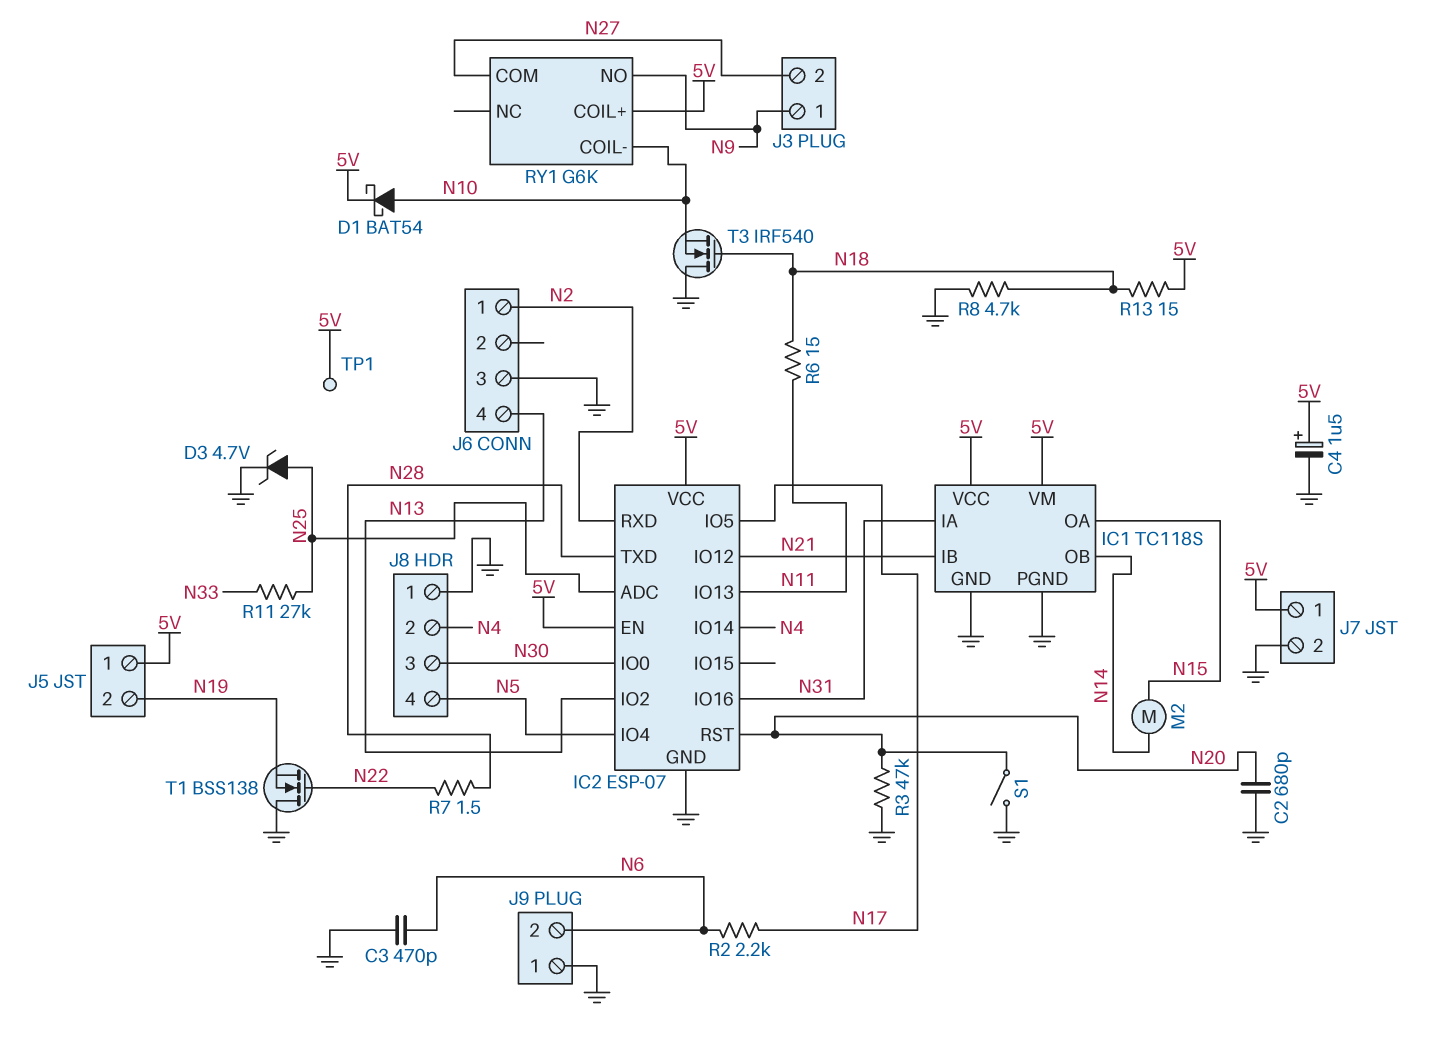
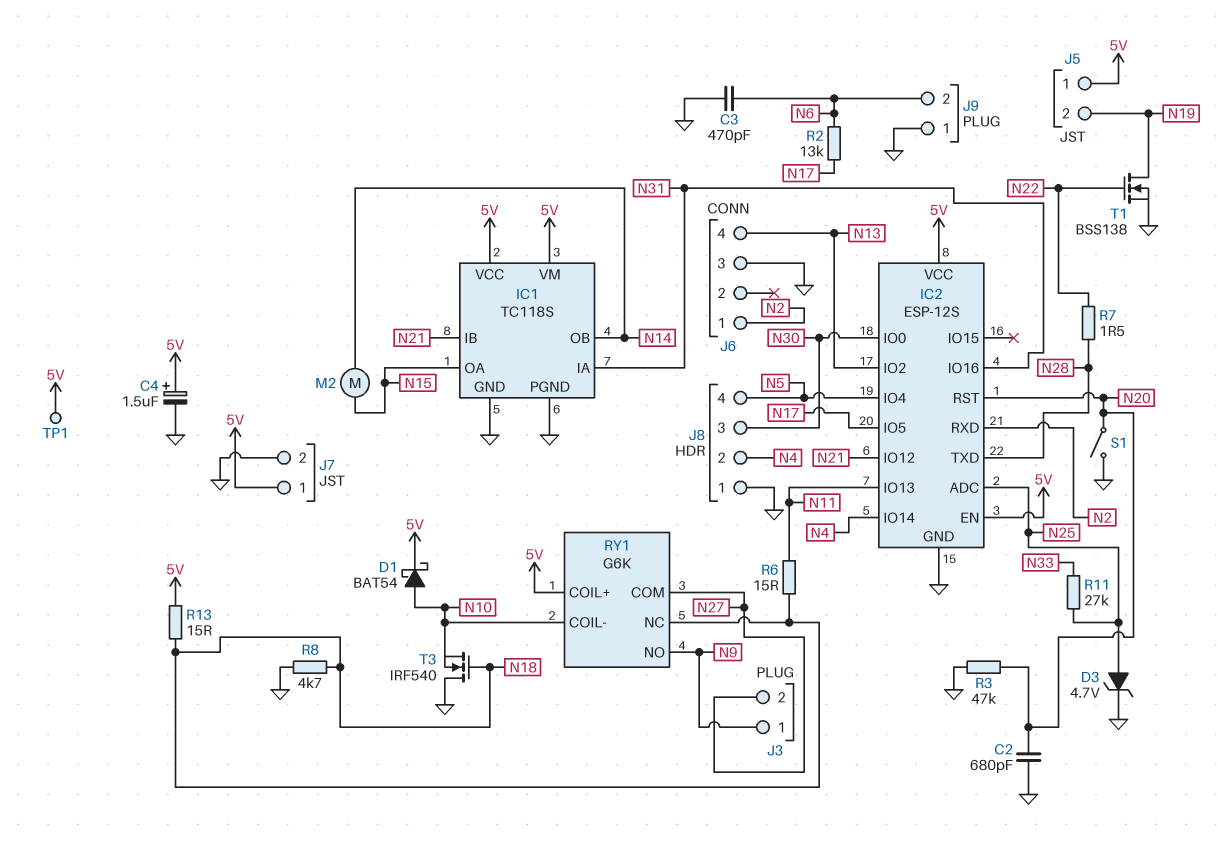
IC2: ESP-07 -> ESP-12S
R2: 2.2k (N6, N17) -> 13k (N6, N17)
RY1 pin NC: none -> N18
T1: NMOS BSS138 (G N22, D GND, S N19) -> NMOS BSS138 (G N22, D N19, S GND)

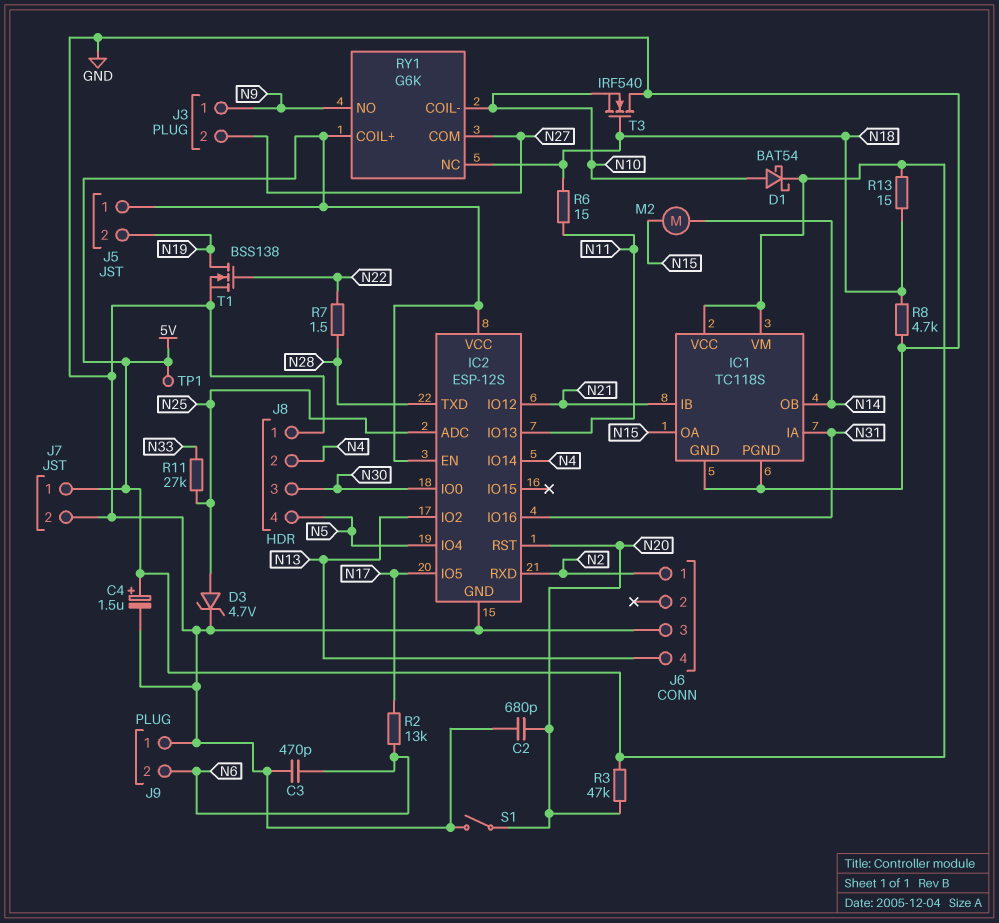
R3: 47k (GND, N20) -> 47k (5V, N20)

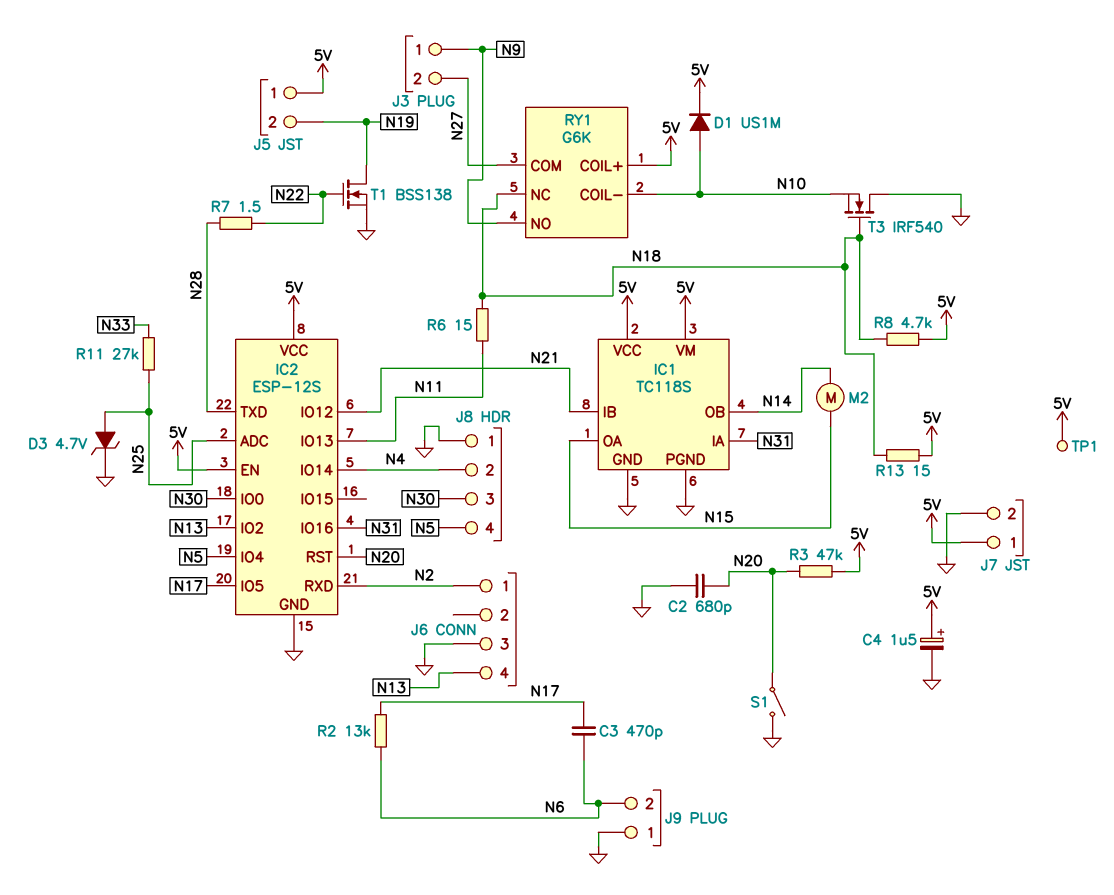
C3: 470pF (GND, N6) -> 470pF (N6, N17)
D1: schottky BAT54 (A N10, K 5V) -> diode US1M (A N10, K 5V)
R8: 4.7k (GND, N18) -> 4.7k (5V, N18)

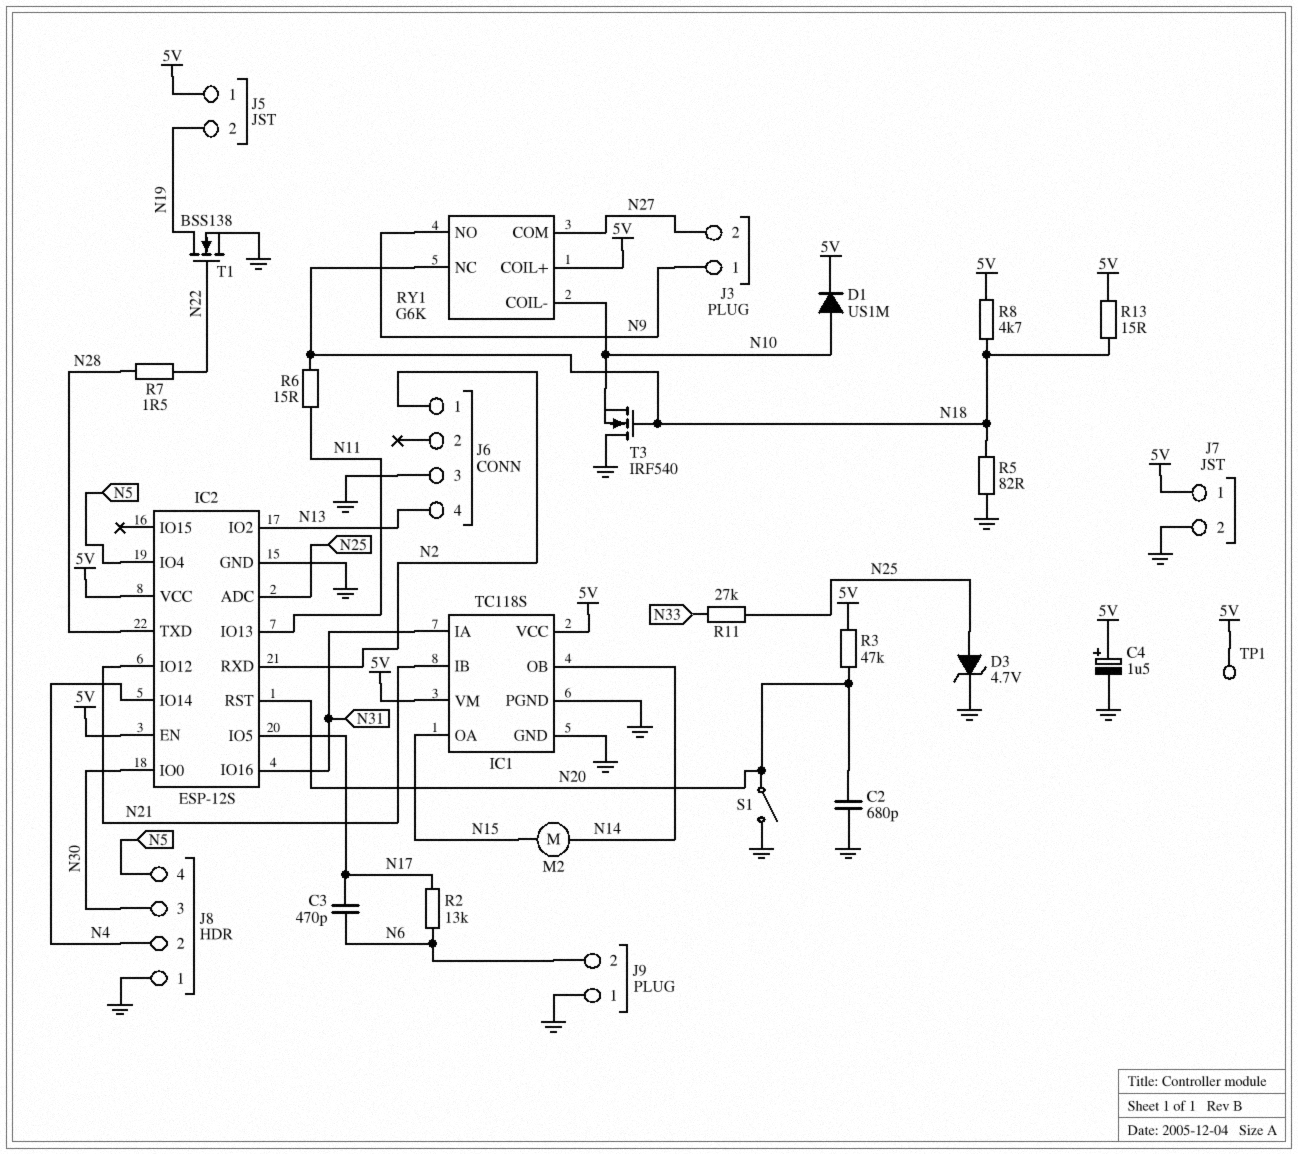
R5: none -> 82 (GND, N18)

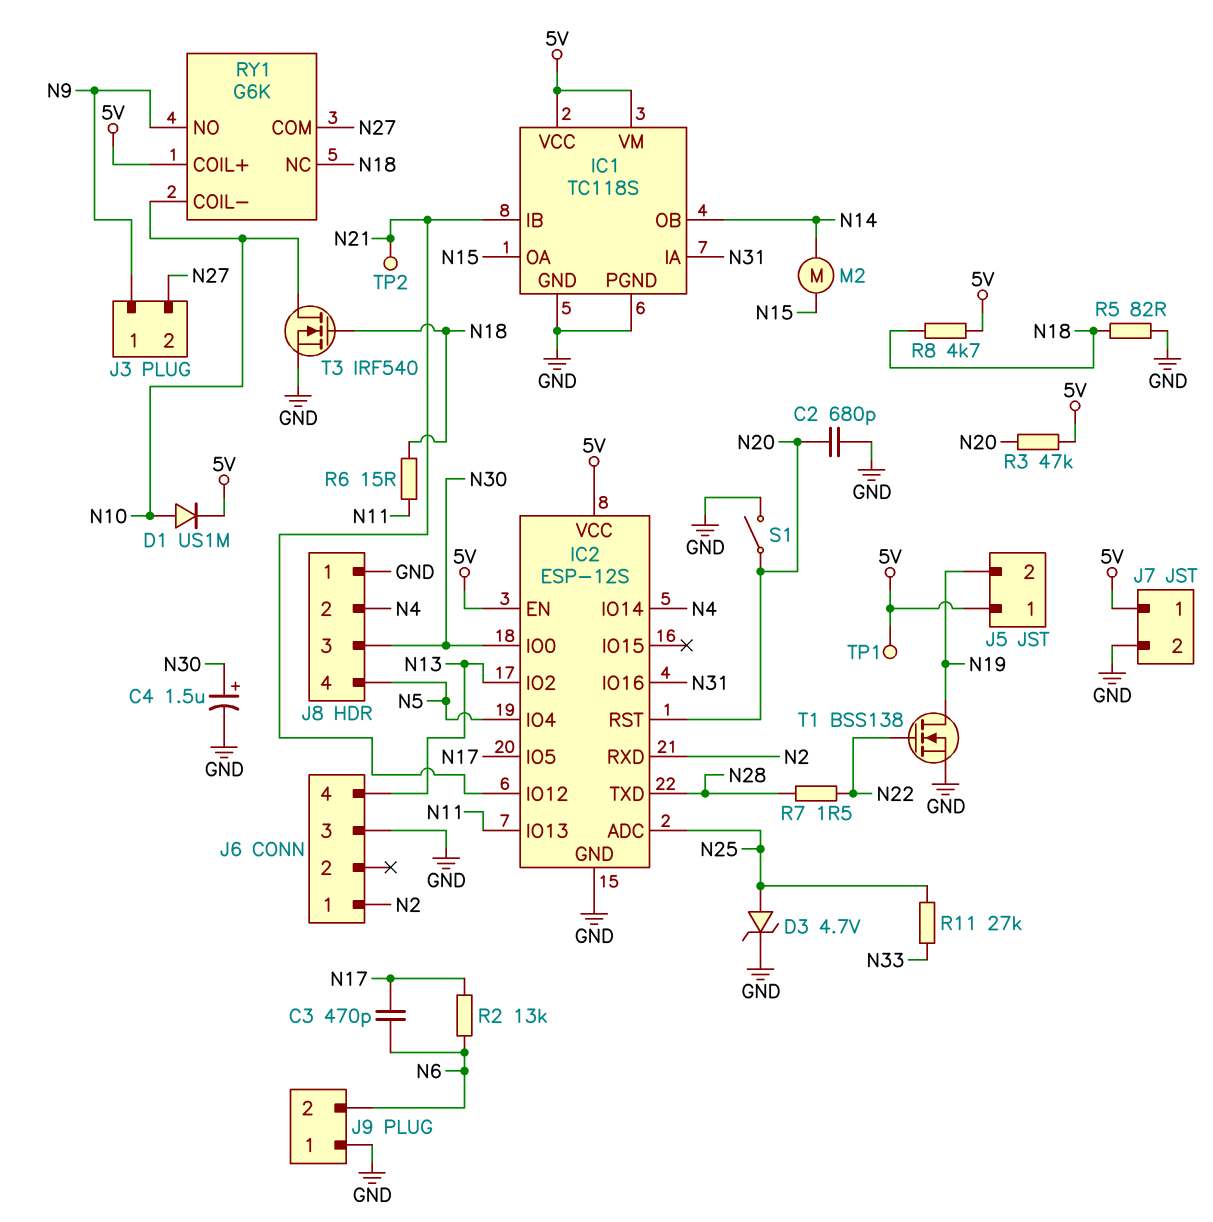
C4: 1.5uF (plus 5V, minus GND) -> 1.5uF (plus N30, minus GND)
R13: 15 (5V, N18) -> none
T3: NMOS IRF540 (G N18, D GND, S N10) -> NMOS IRF540 (G N18, D N10, S GND)
TP2: none -> test point (N21)

